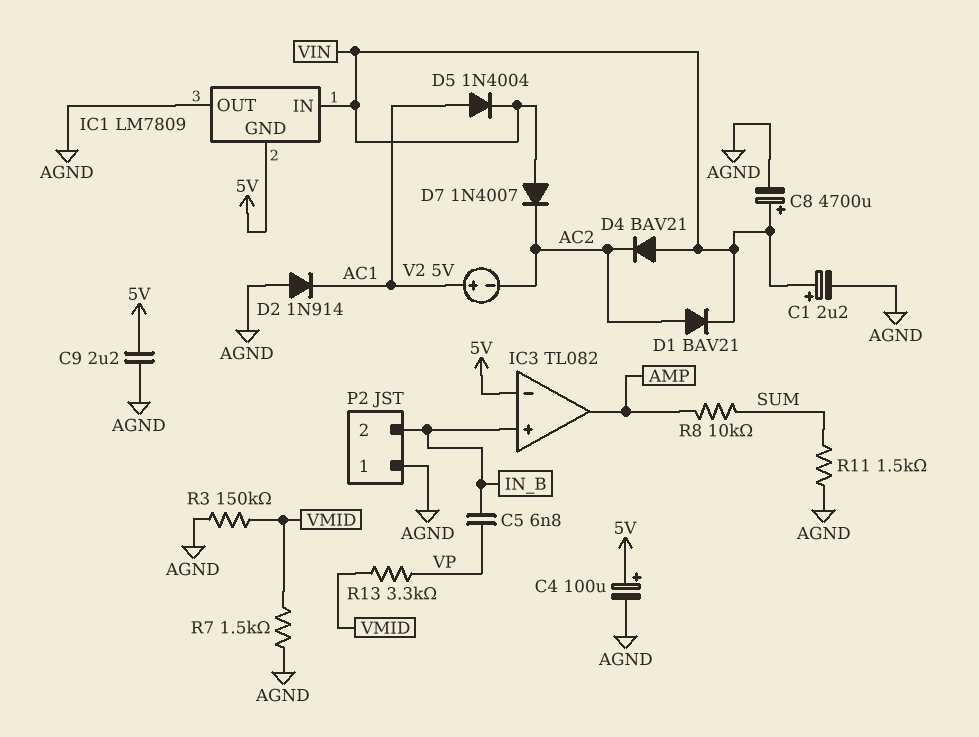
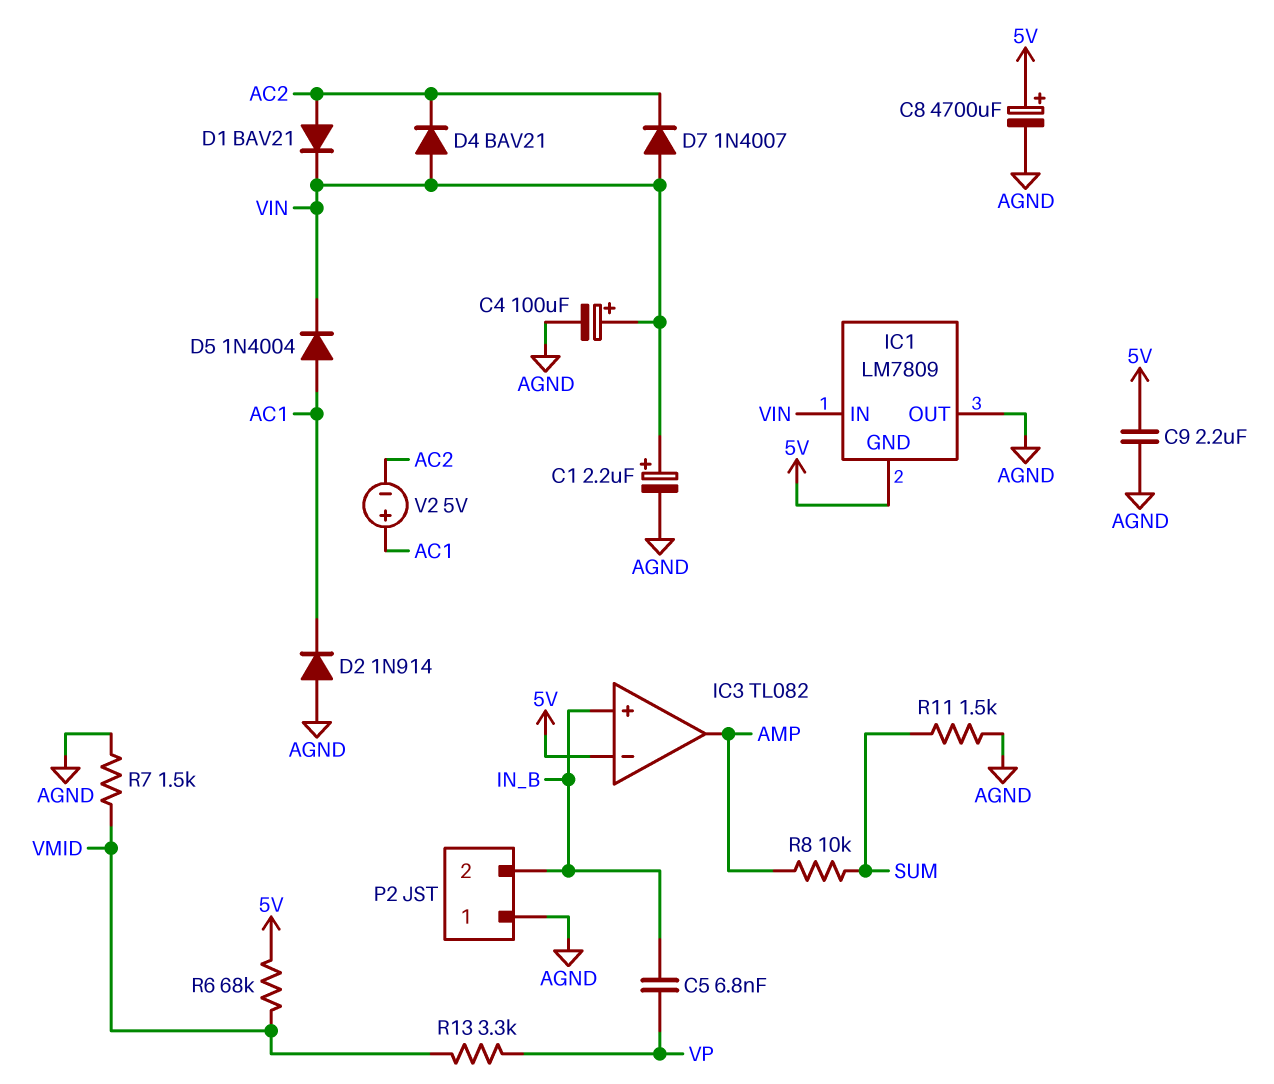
C4: 100uF (plus 5V, minus AGND) -> 100uF (plus VIN, minus AGND)
C8: 4700uF (plus VIN, minus AGND) -> 4700uF (plus 5V, minus AGND)
R3: 150k (AGND, VMID) -> none
R6: none -> 68k (5V, VMID)

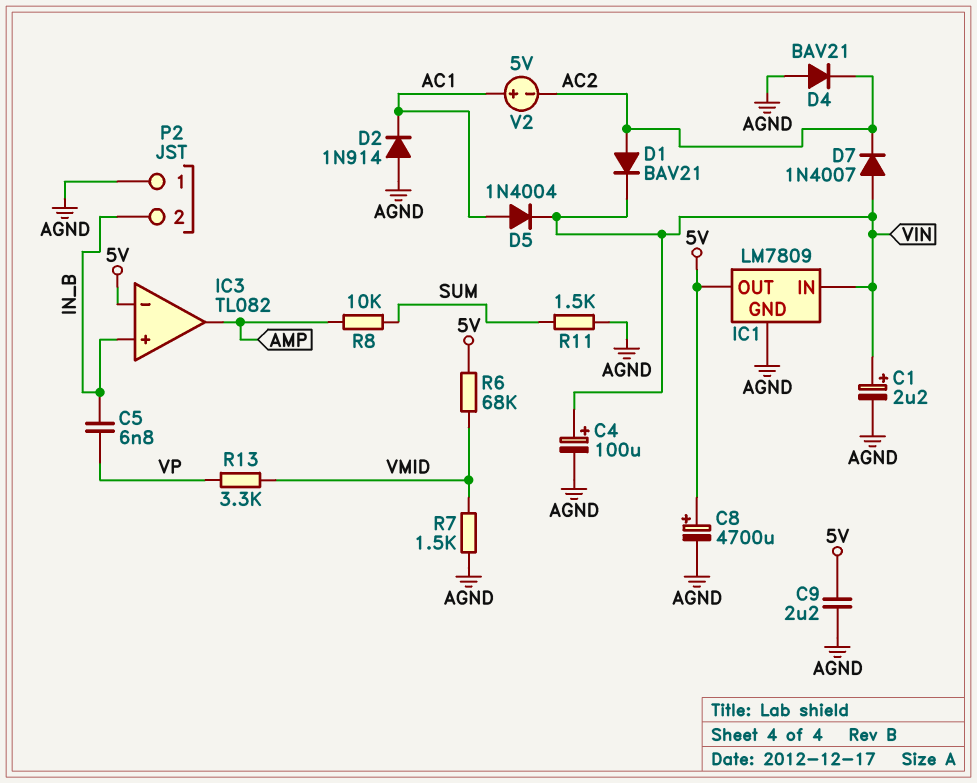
D4: diode BAV21 (A VIN, K AC2) -> diode BAV21 (A AGND, K AC2)
IC1 pin GND: 5V -> AGND
IC1 pin OUT: AGND -> 5V

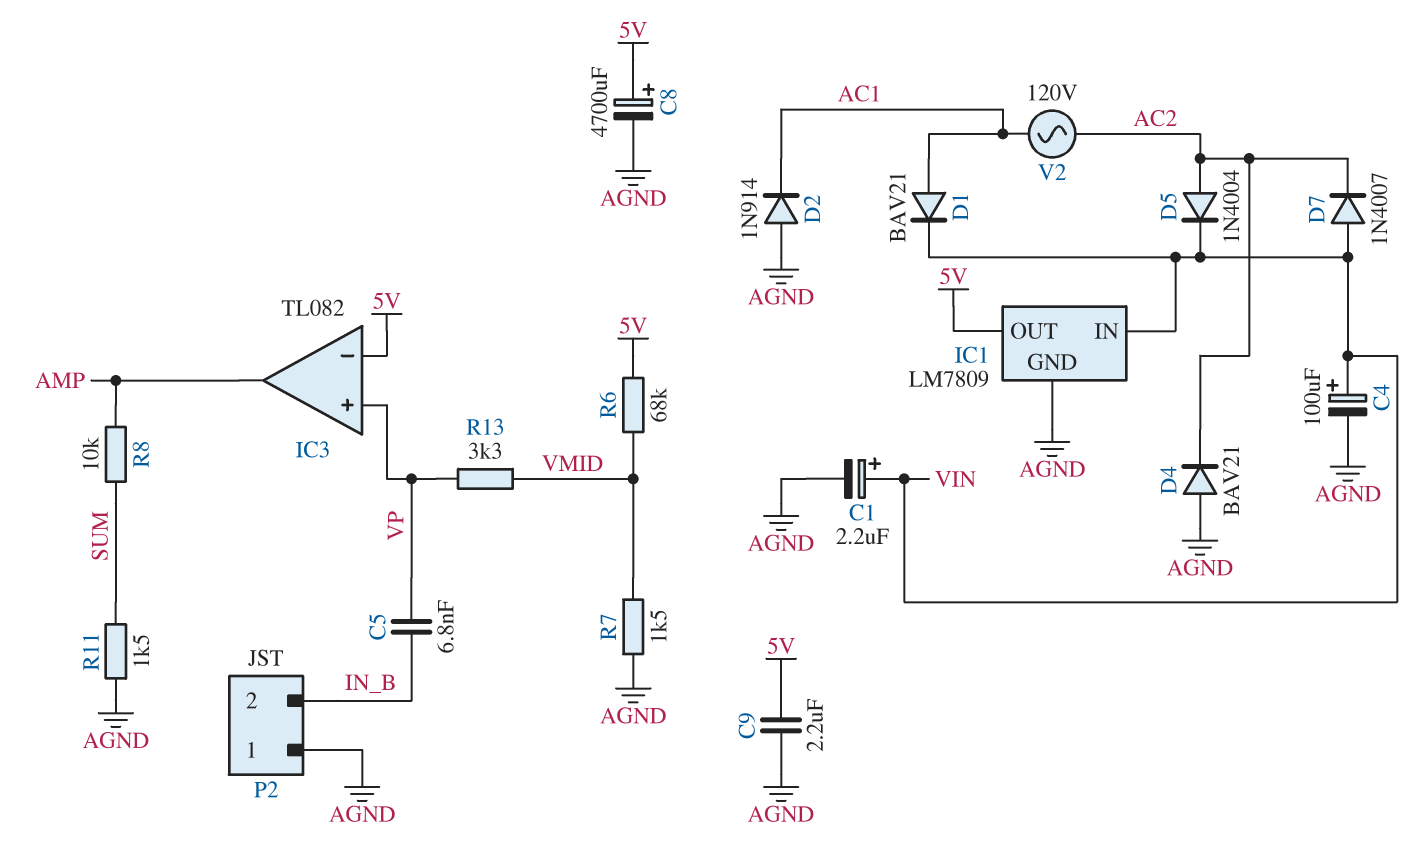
D1: diode BAV21 (A AC2, K VIN) -> diode BAV21 (A AC1, K VIN)
D5: diode 1N4004 (A AC1, K VIN) -> diode 1N4004 (A AC2, K VIN)
IC3 pin in+: IN_B -> VP
V2: 5V (plus AC1, minus AC2) -> AC 120V (AC1, AC2)

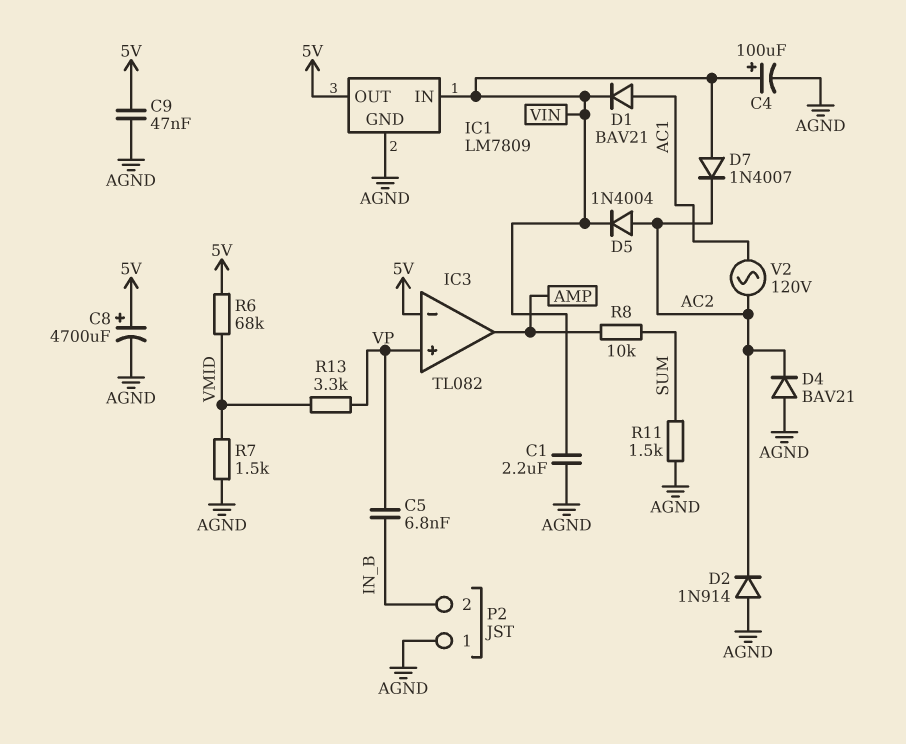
C1: 2.2uF (plus VIN, minus AGND) -> 2.2uF (AGND, VIN)
C9: 2.2uF (5V, AGND) -> 47nF (5V, AGND)
D2: diode 1N914 (A AGND, K AC1) -> diode 1N914 (A AGND, K AC2)

